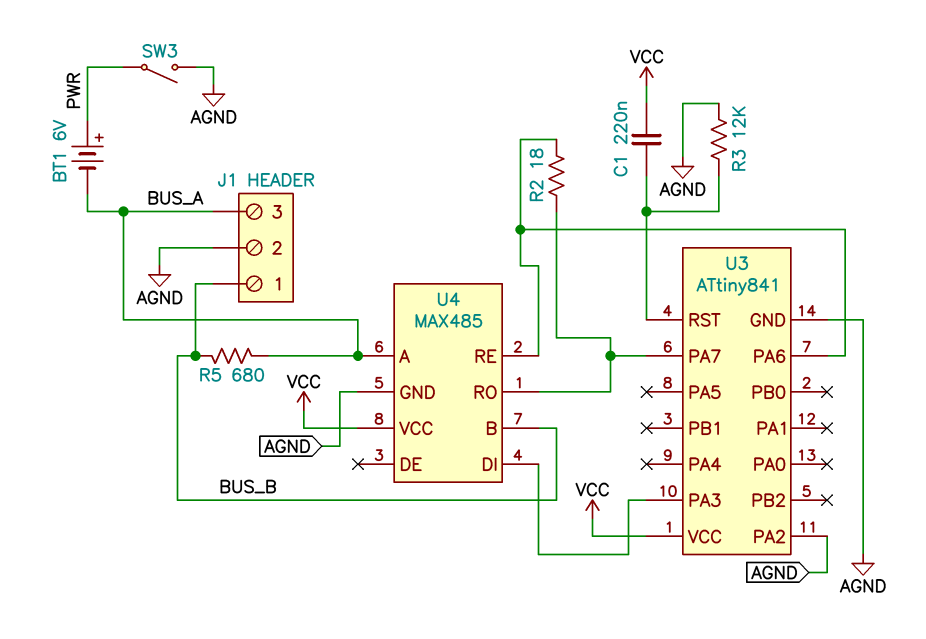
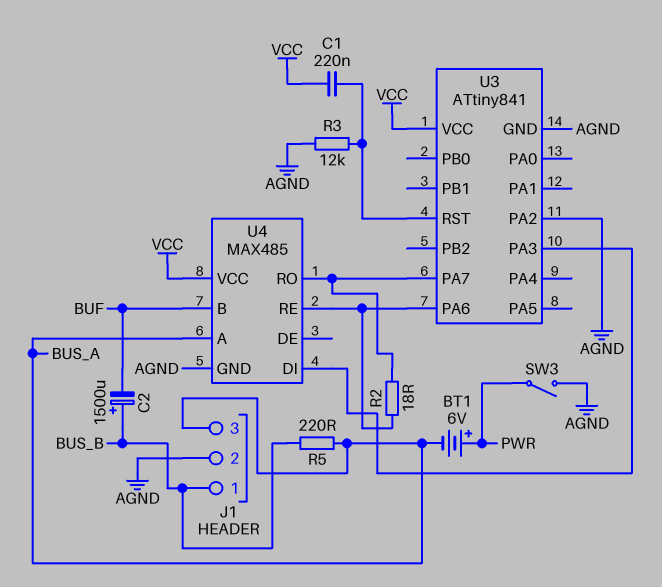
C2: none -> 1500uF (plus BUS_B, minus BUF)
R5: 680 (BUS_A, BUS_B) -> 220 (BUS_A, BUS_B)
U4 pin B: BUS_B -> BUF

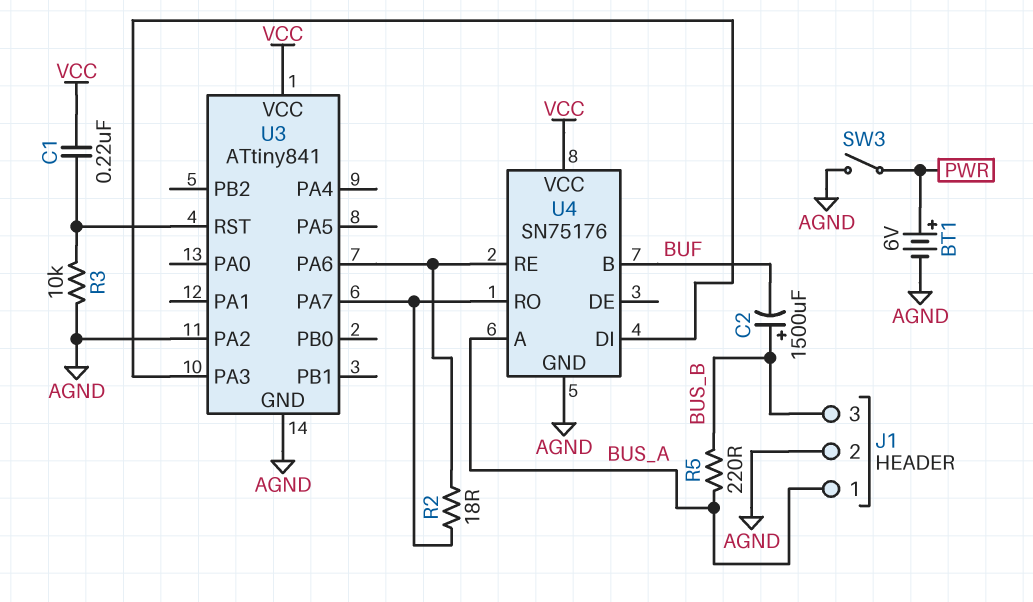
BT1: 6V (plus PWR, minus BUS_A) -> 6V (plus PWR, minus AGND)
J1 pin 1: BUS_B -> BUS_A
J1 pin 3: BUS_A -> BUS_B
R3: 12k (AGND, U3/RST) -> 10k (AGND, U3/RST)
U4: MAX485 -> SN75176

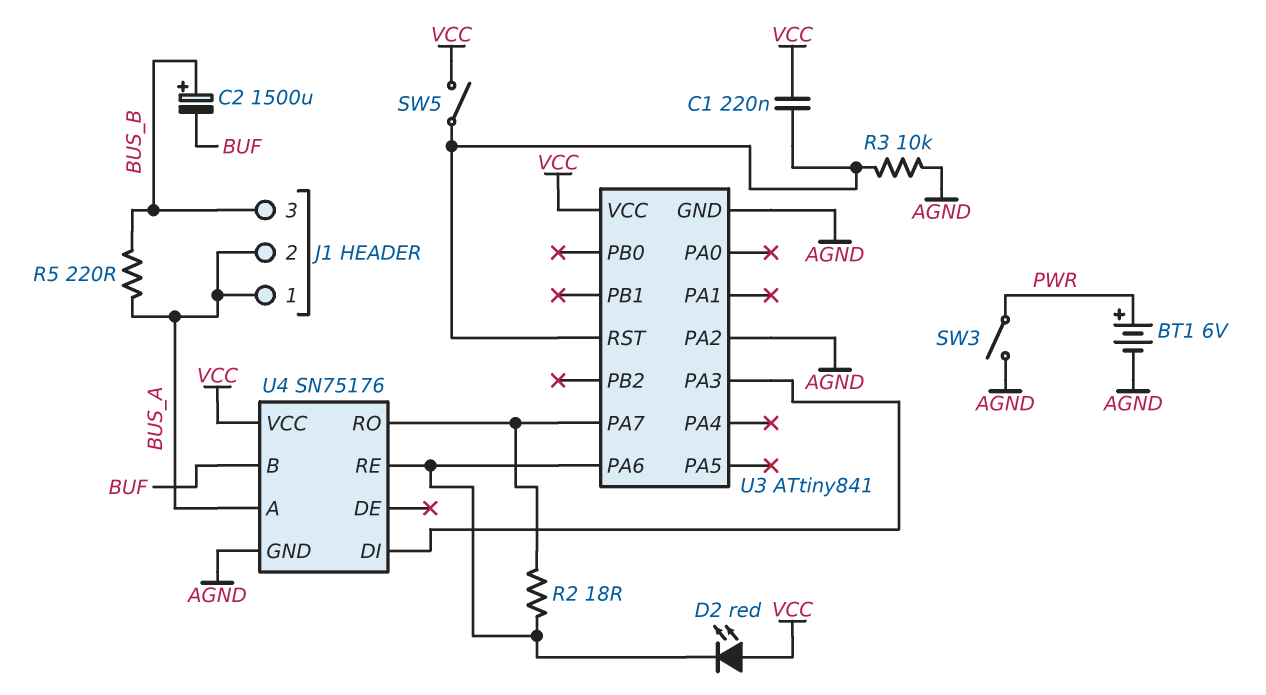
D2: none -> LED red (A VCC, K U3/PA6)
J1 pin 2: AGND -> BUS_A
SW5: none -> switch (U3/RST, VCC)

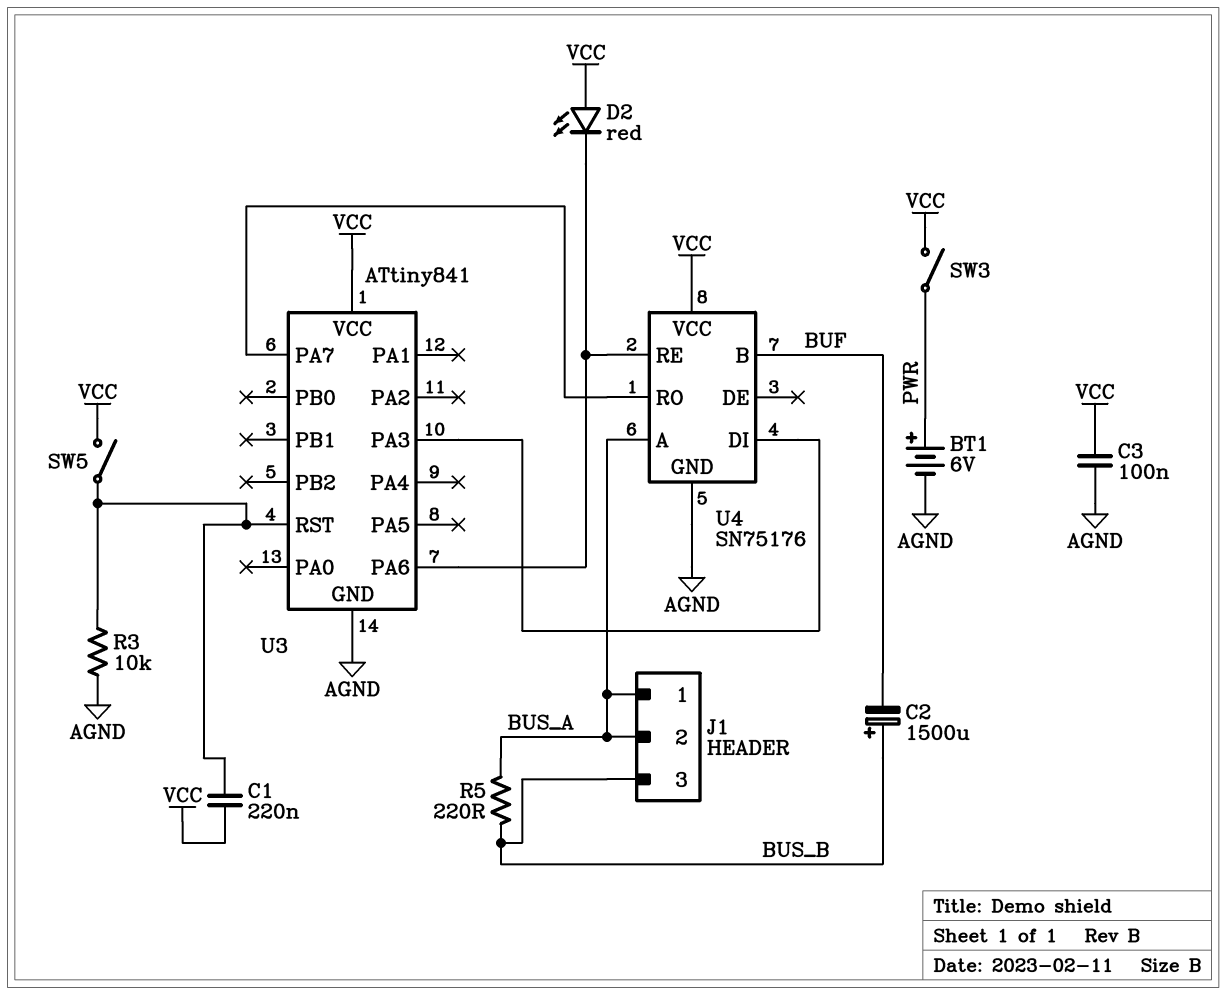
C3: none -> 100nF (AGND, VCC)
R2: 18 (U3/PA6, U3/PA7) -> none
SW3: switch (AGND, PWR) -> switch (PWR, VCC)
U3 pin PA2: AGND -> none

